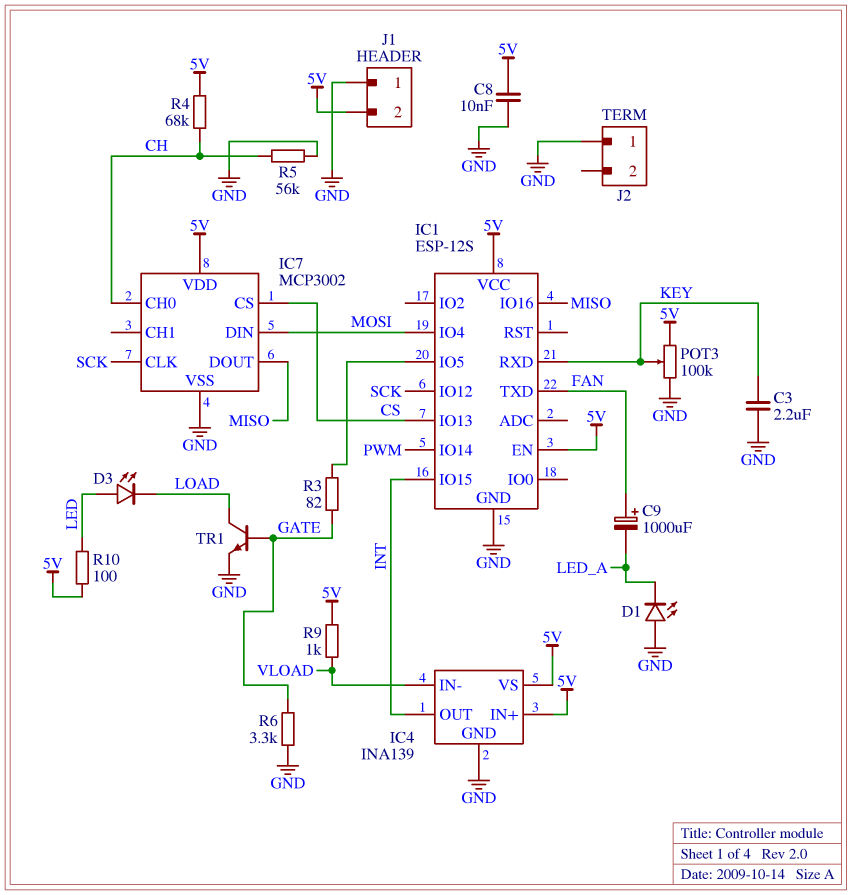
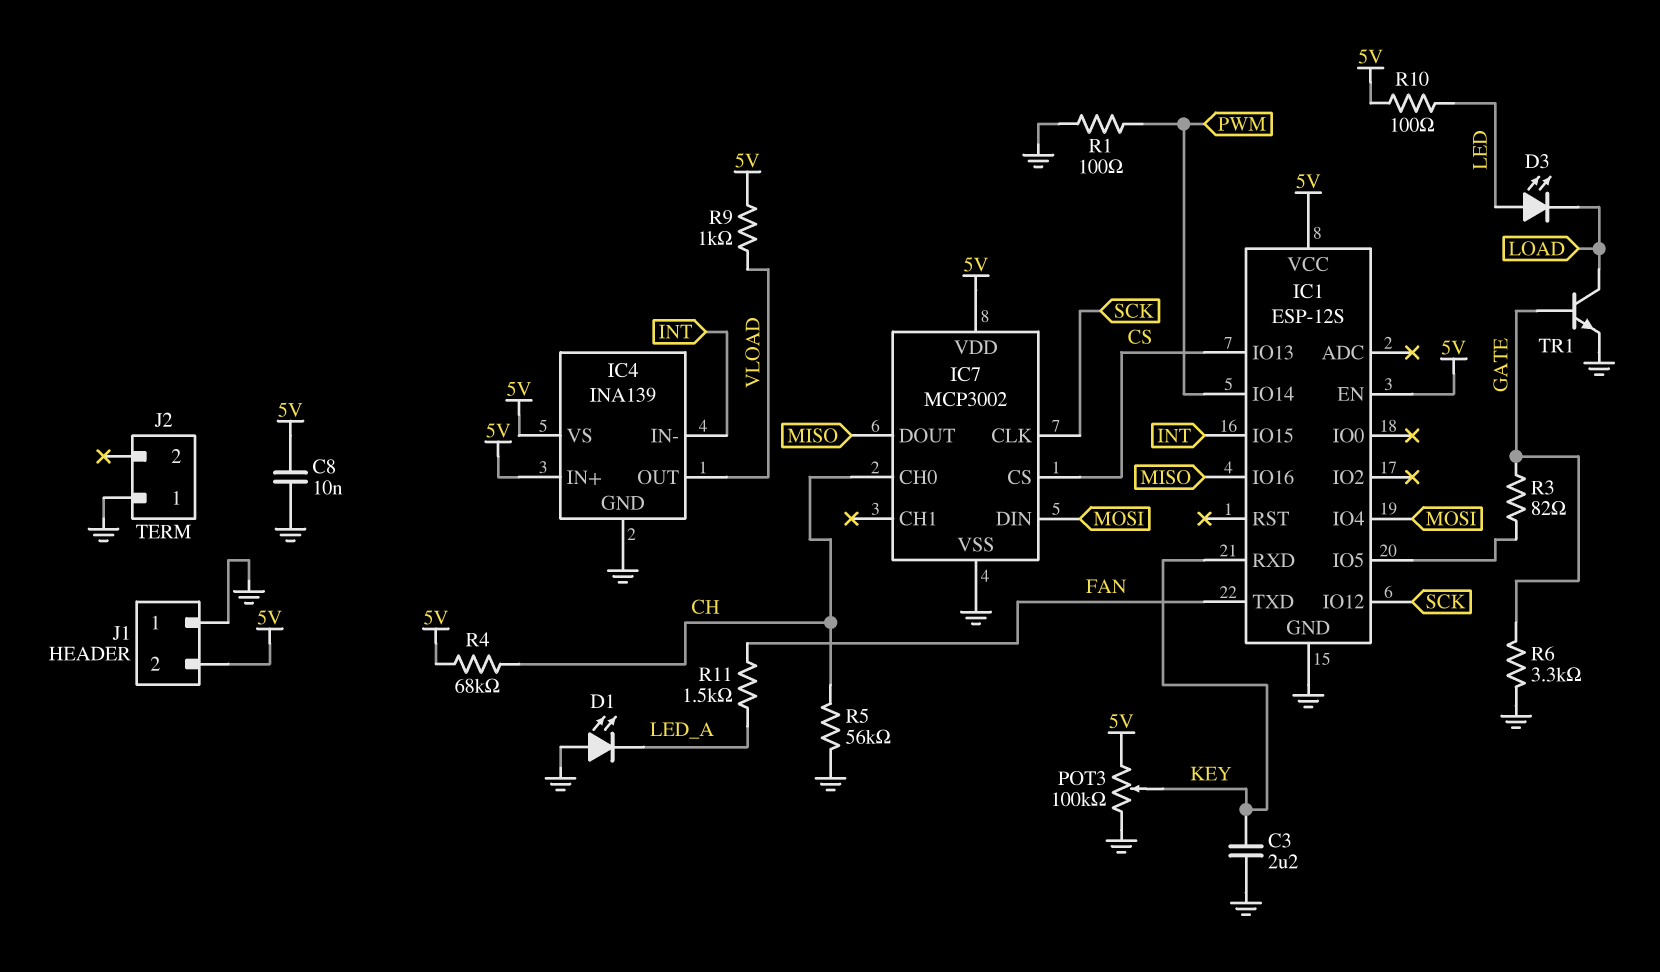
C9: 1000uF (plus FAN, minus LED_A) -> none
IC4 pin IN-: VLOAD -> INT
IC4 pin OUT: INT -> VLOAD
R1: none -> 100 (GND, PWM)
R11: none -> 1.5k (FAN, LED_A)

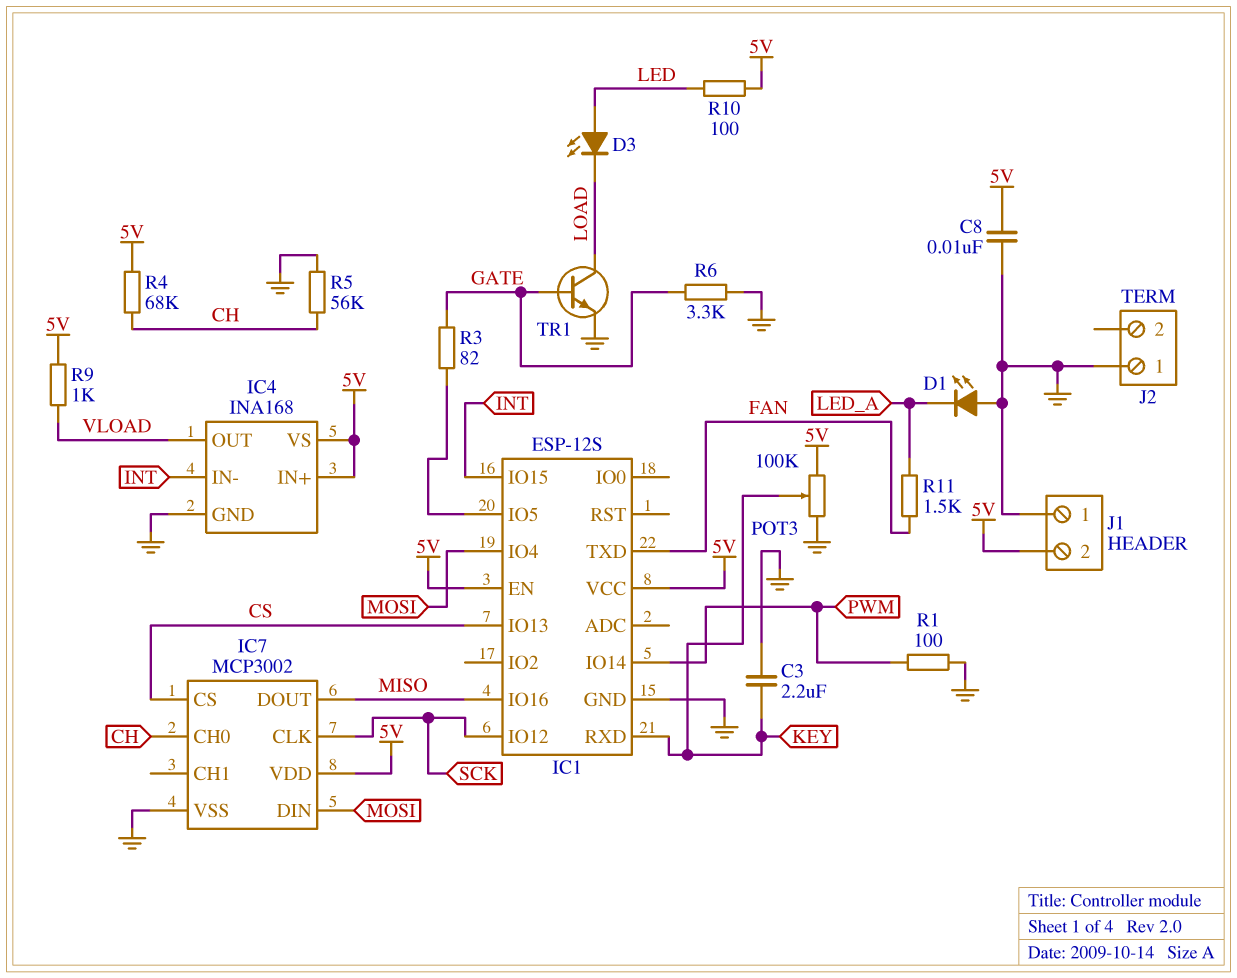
IC4: INA139 -> INA168

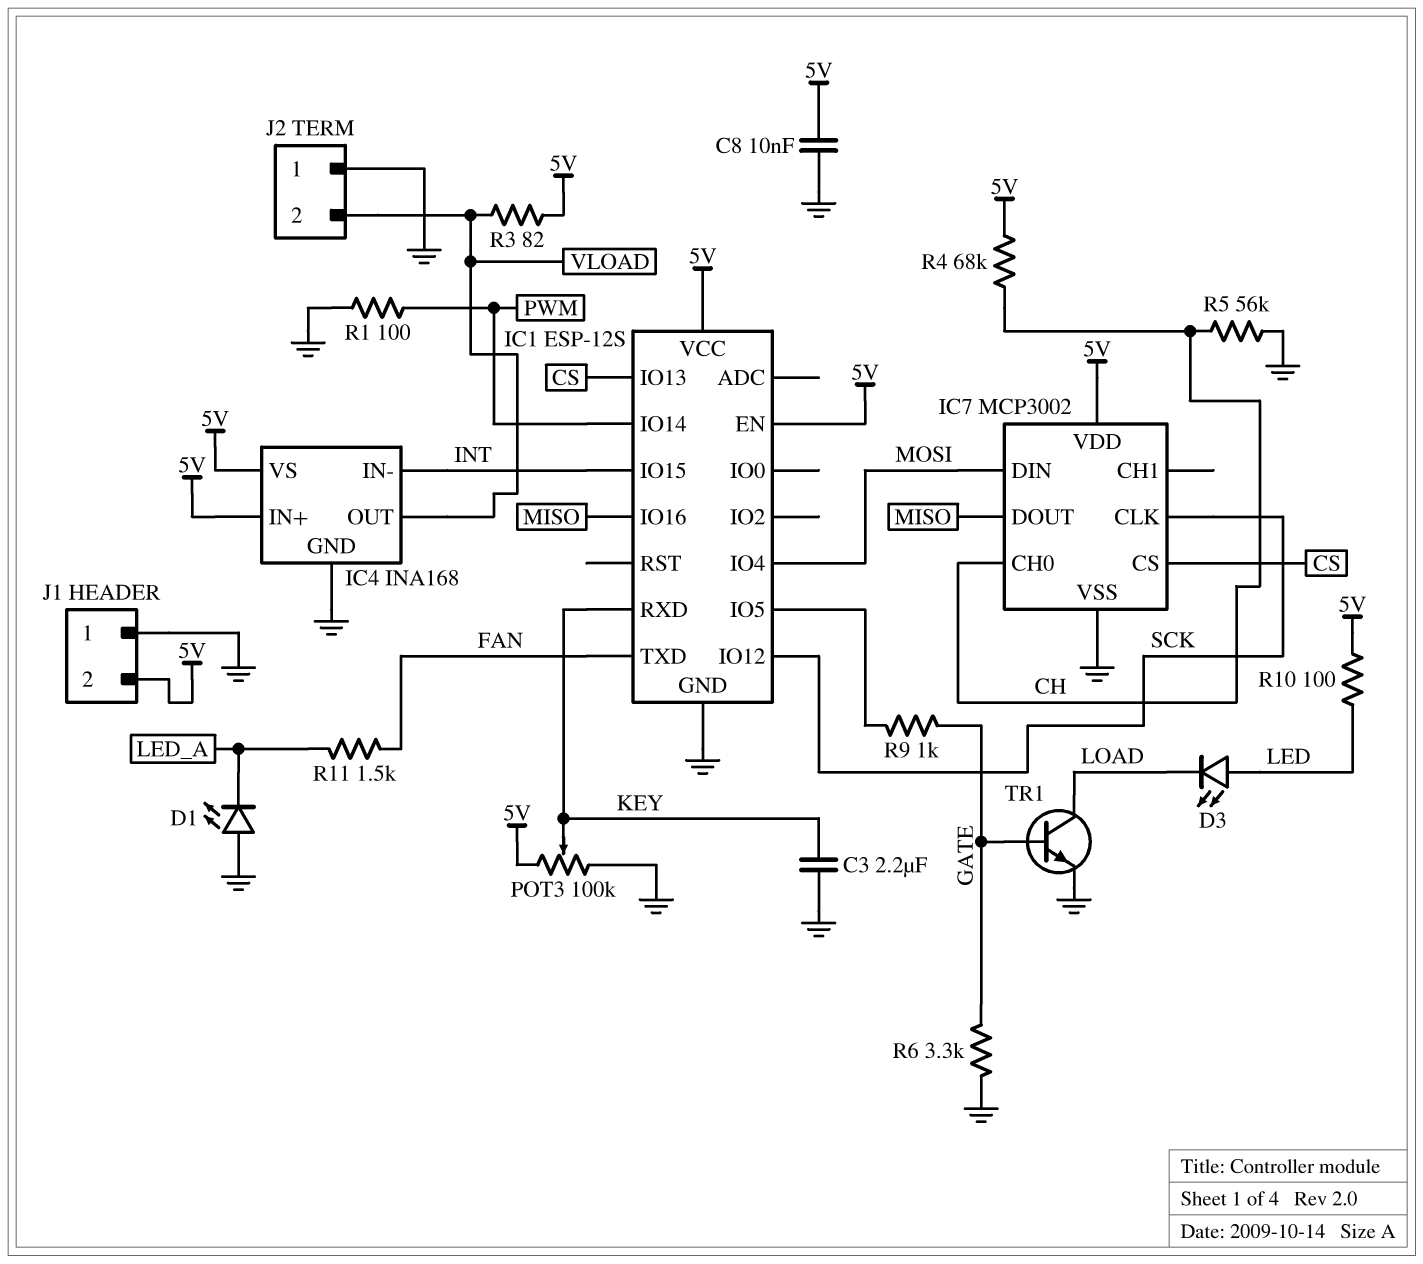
J2 pin 2: none -> VLOAD
R3: 82 (GATE, IC1/IO5) -> 82 (5V, VLOAD)
R9: 1k (5V, VLOAD) -> 1k (GATE, IC1/IO5)

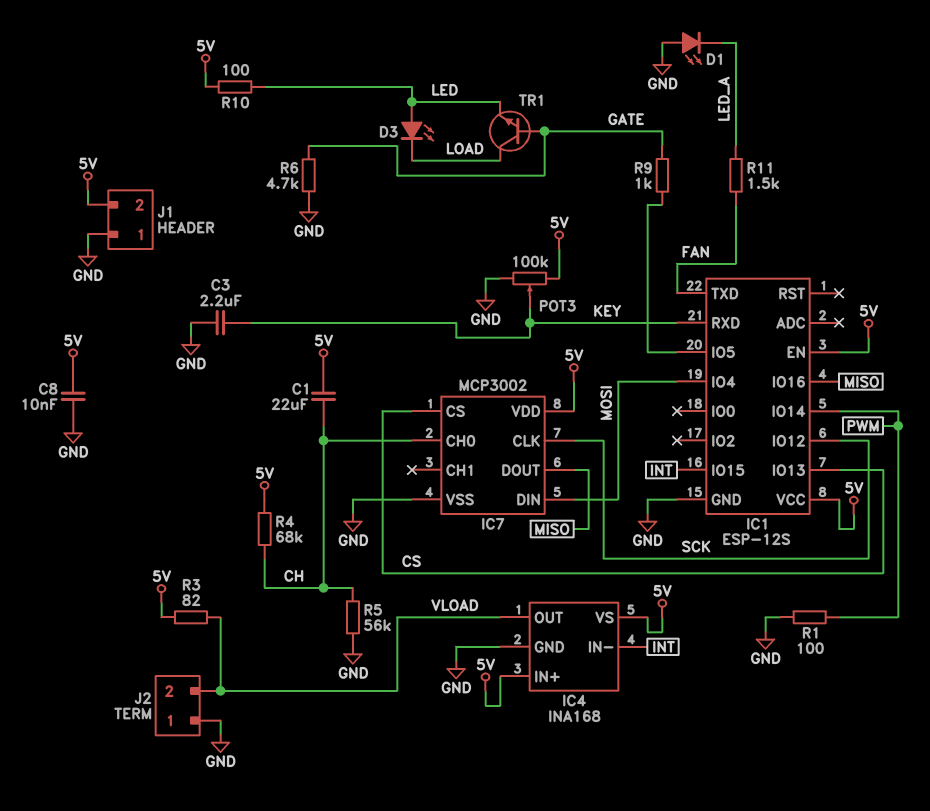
C1: none -> 22uF (5V, CH)
R6: 3.3k (GATE, GND) -> 4.7k (GATE, GND)
TR1: NPN (B GATE, C LOAD, E GND) -> NPN (B GATE, C LOAD, E LED)

